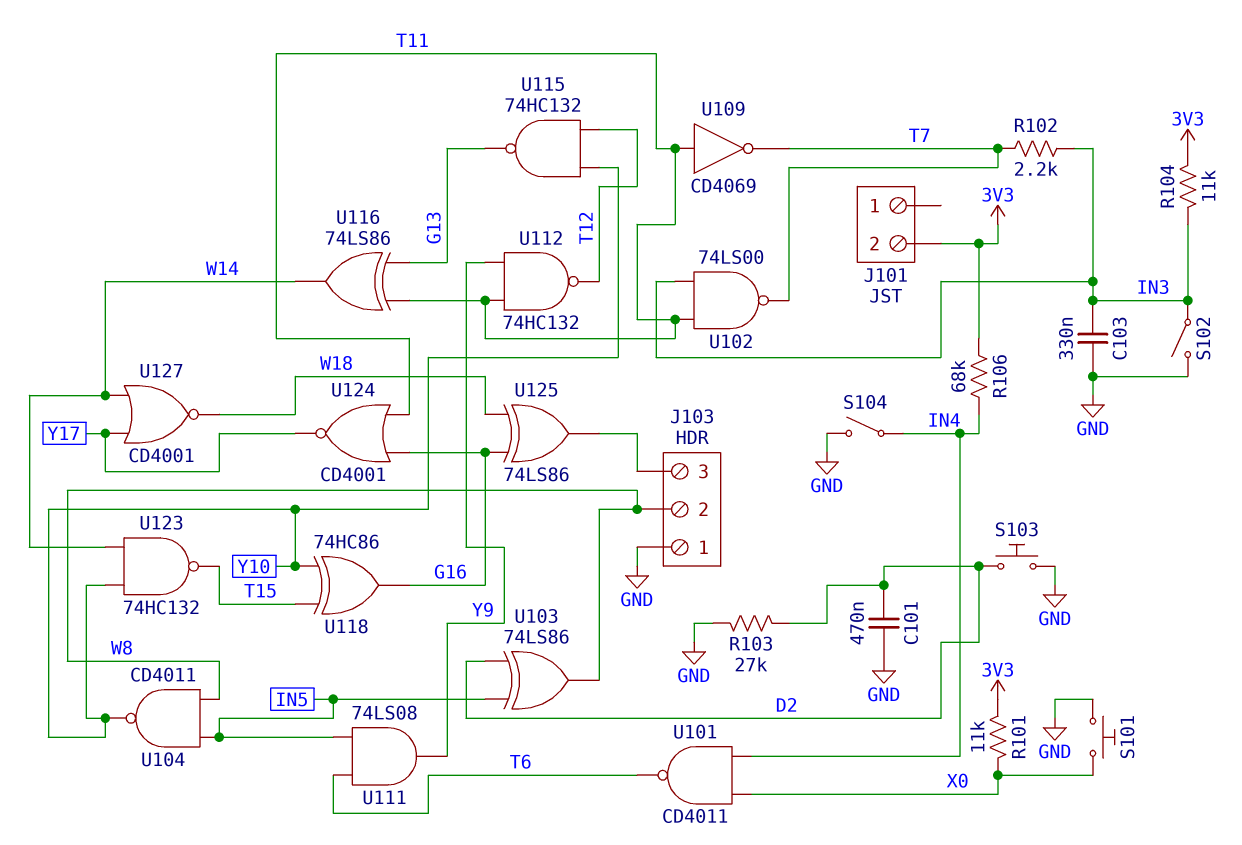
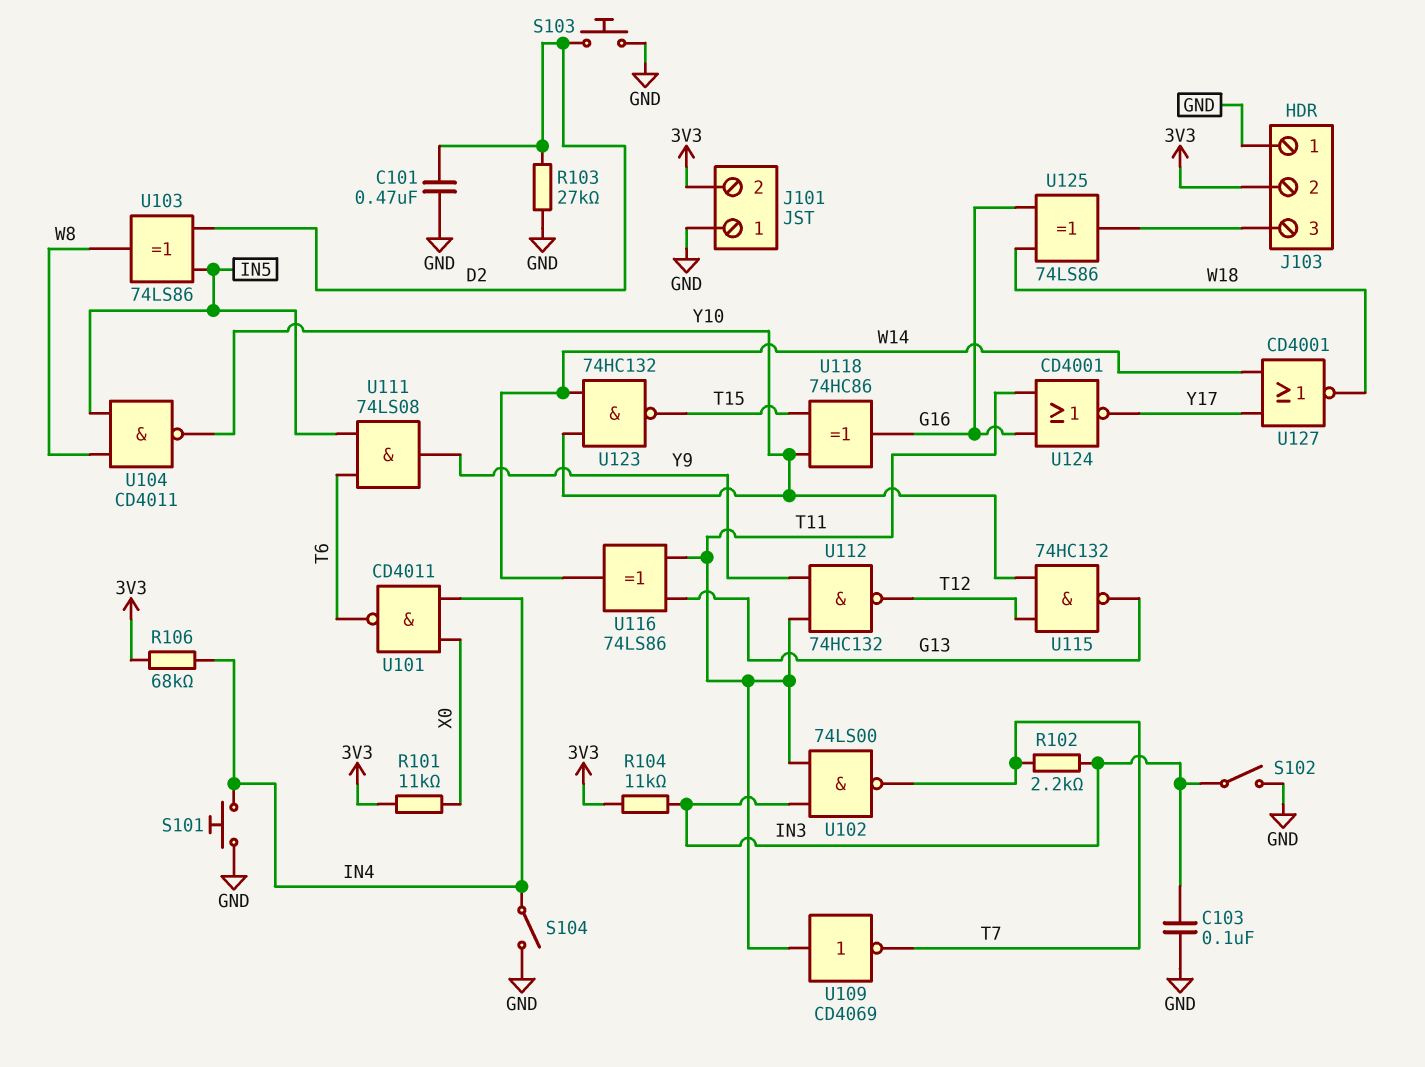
C103: 330nF (GND, IN3) -> 100nF (GND, IN3)
J101 pin 1: none -> GND
J103 pin 2: W8 -> 3V3
S101: button (GND, X0) -> button (GND, IN4)

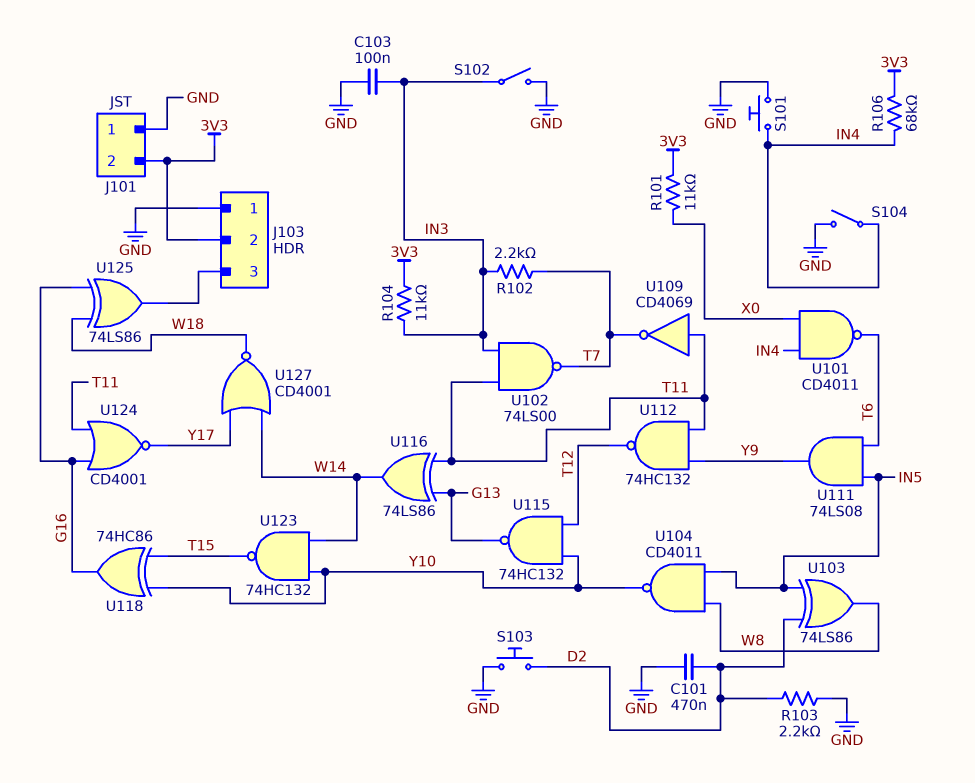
R103: 27k (D2, GND) -> 2.2k (D2, GND)

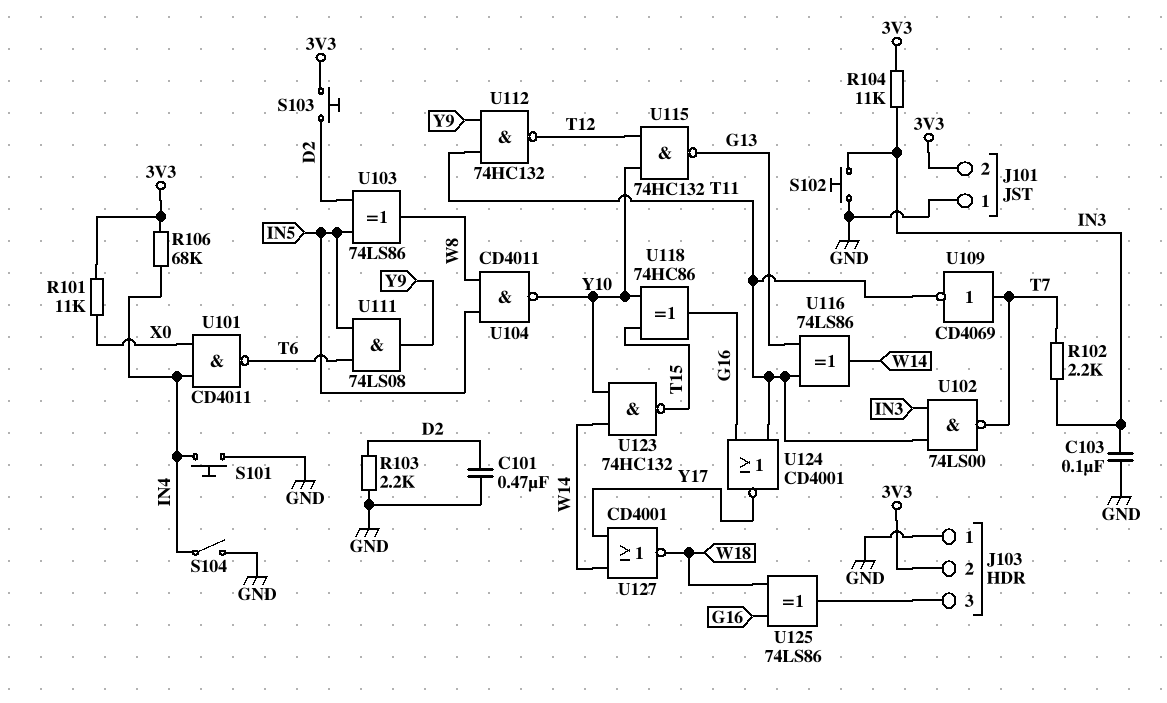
S102: switch (GND, IN3) -> button (GND, IN3)
S103: button (D2, GND) -> button (3V3, D2)
U109: NOT CD4069 (in T11, out T7) -> NOT CD4069 (in T7, out T11)

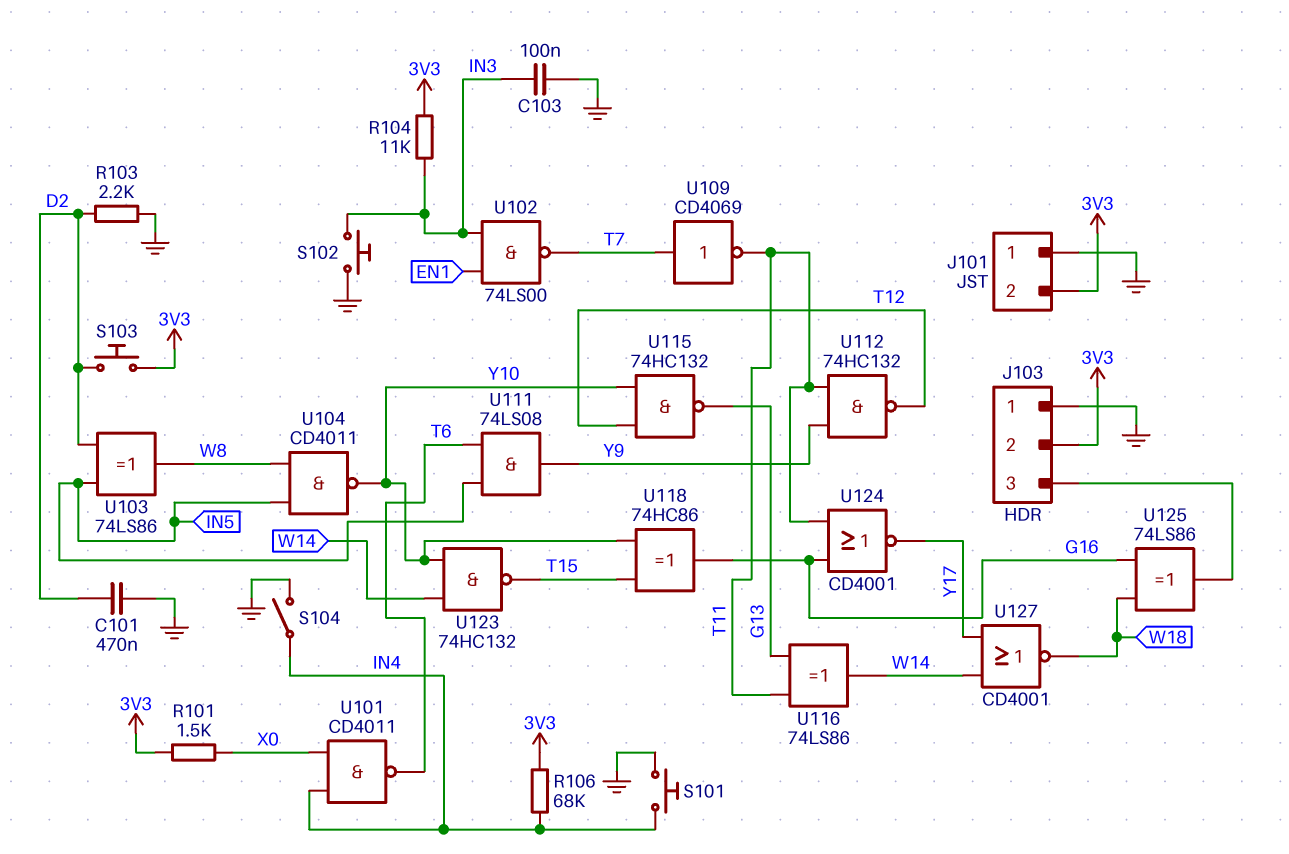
R101: 11k (3V3, X0) -> 1.5k (3V3, X0)
R102: 2.2k (IN3, T7) -> none
U102: NAND 74LS00 (in IN3, in T11, out T7) -> NAND 74LS00 (in EN1, in IN3, out T7)

